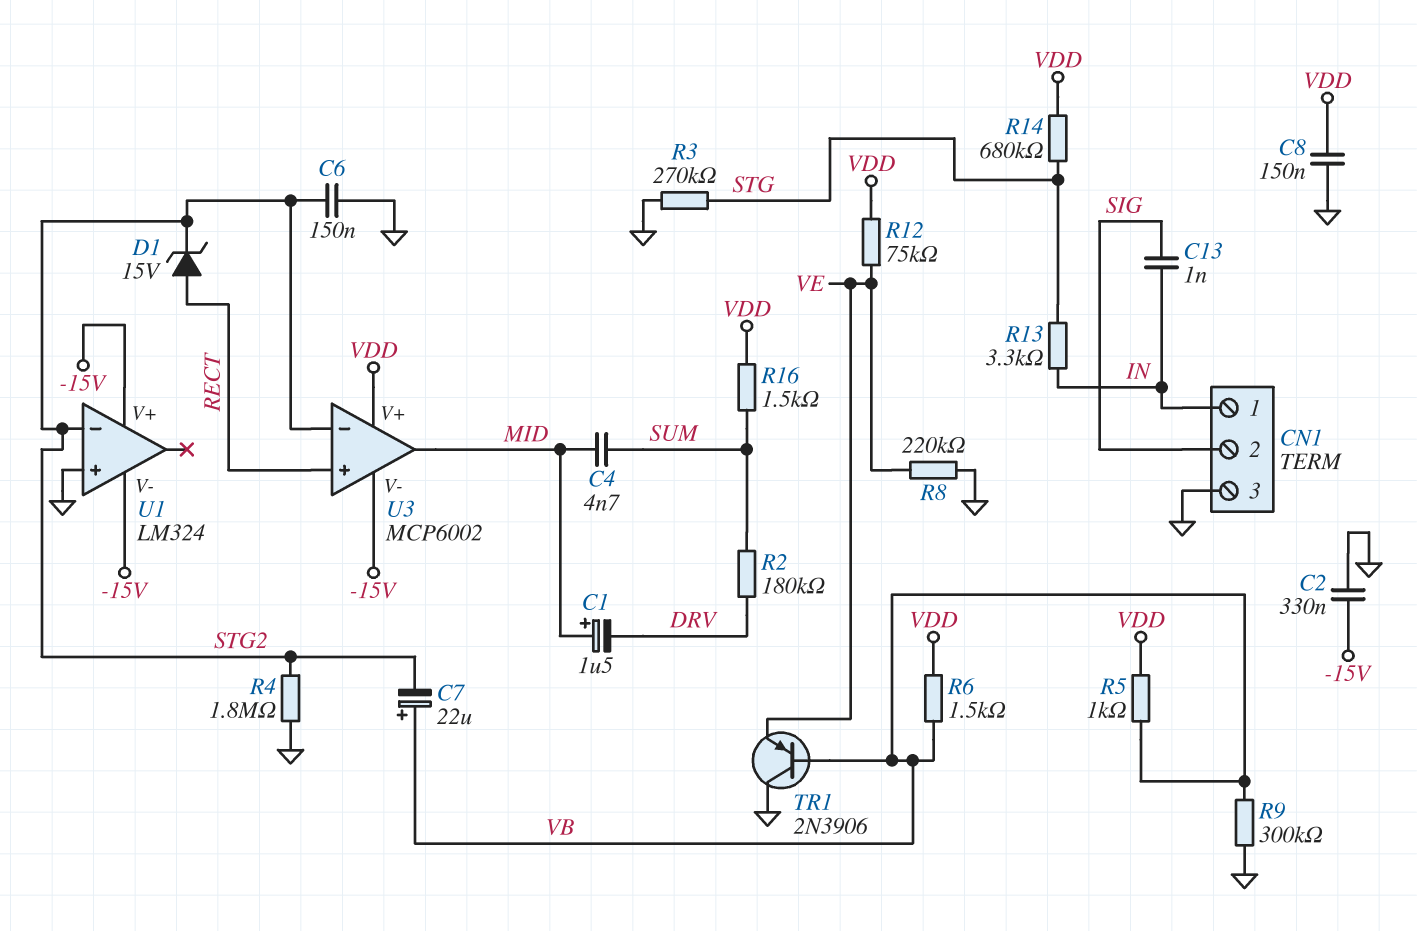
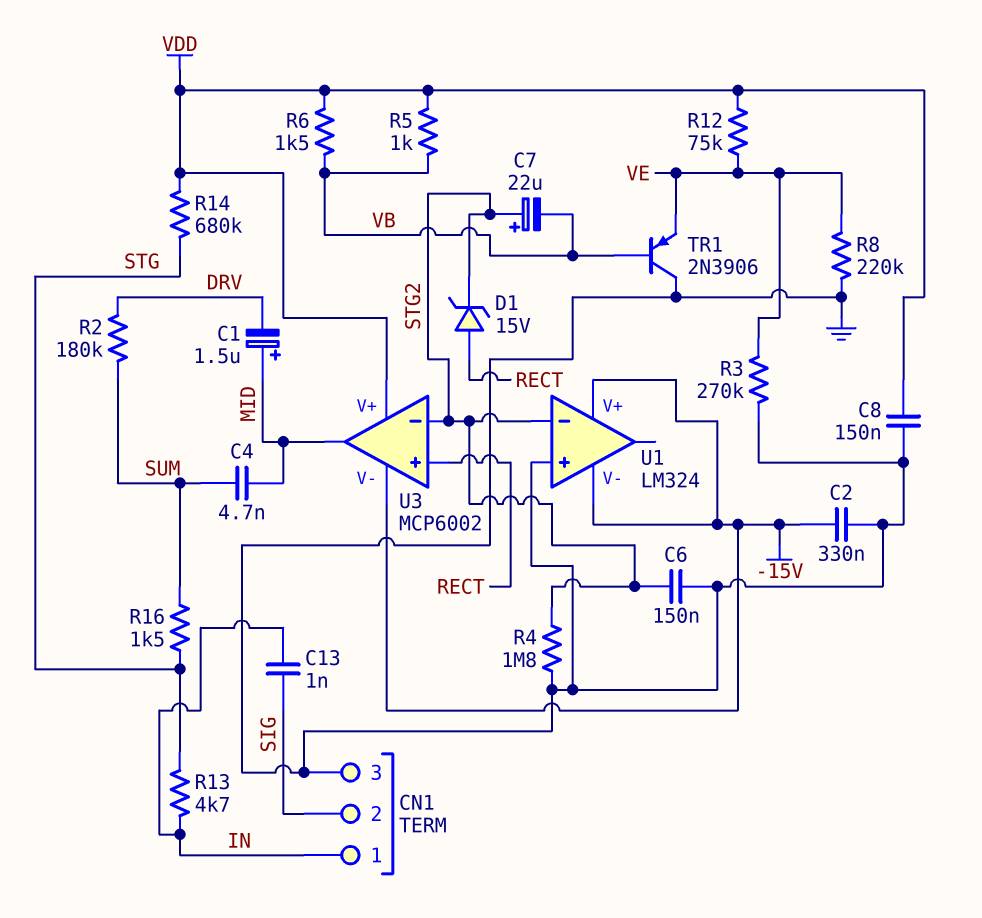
C7: 22uF (plus VB, minus STG2) -> 22uF (plus STG2, minus VB)
R3: 270k (GND, STG) -> 270k (GND, VE)
R9: 300k (GND, VB) -> none
R13: 3.3k (IN, STG) -> 4.7k (IN, STG)
R16: 1.5k (SUM, VDD) -> 1.5k (STG, SUM)

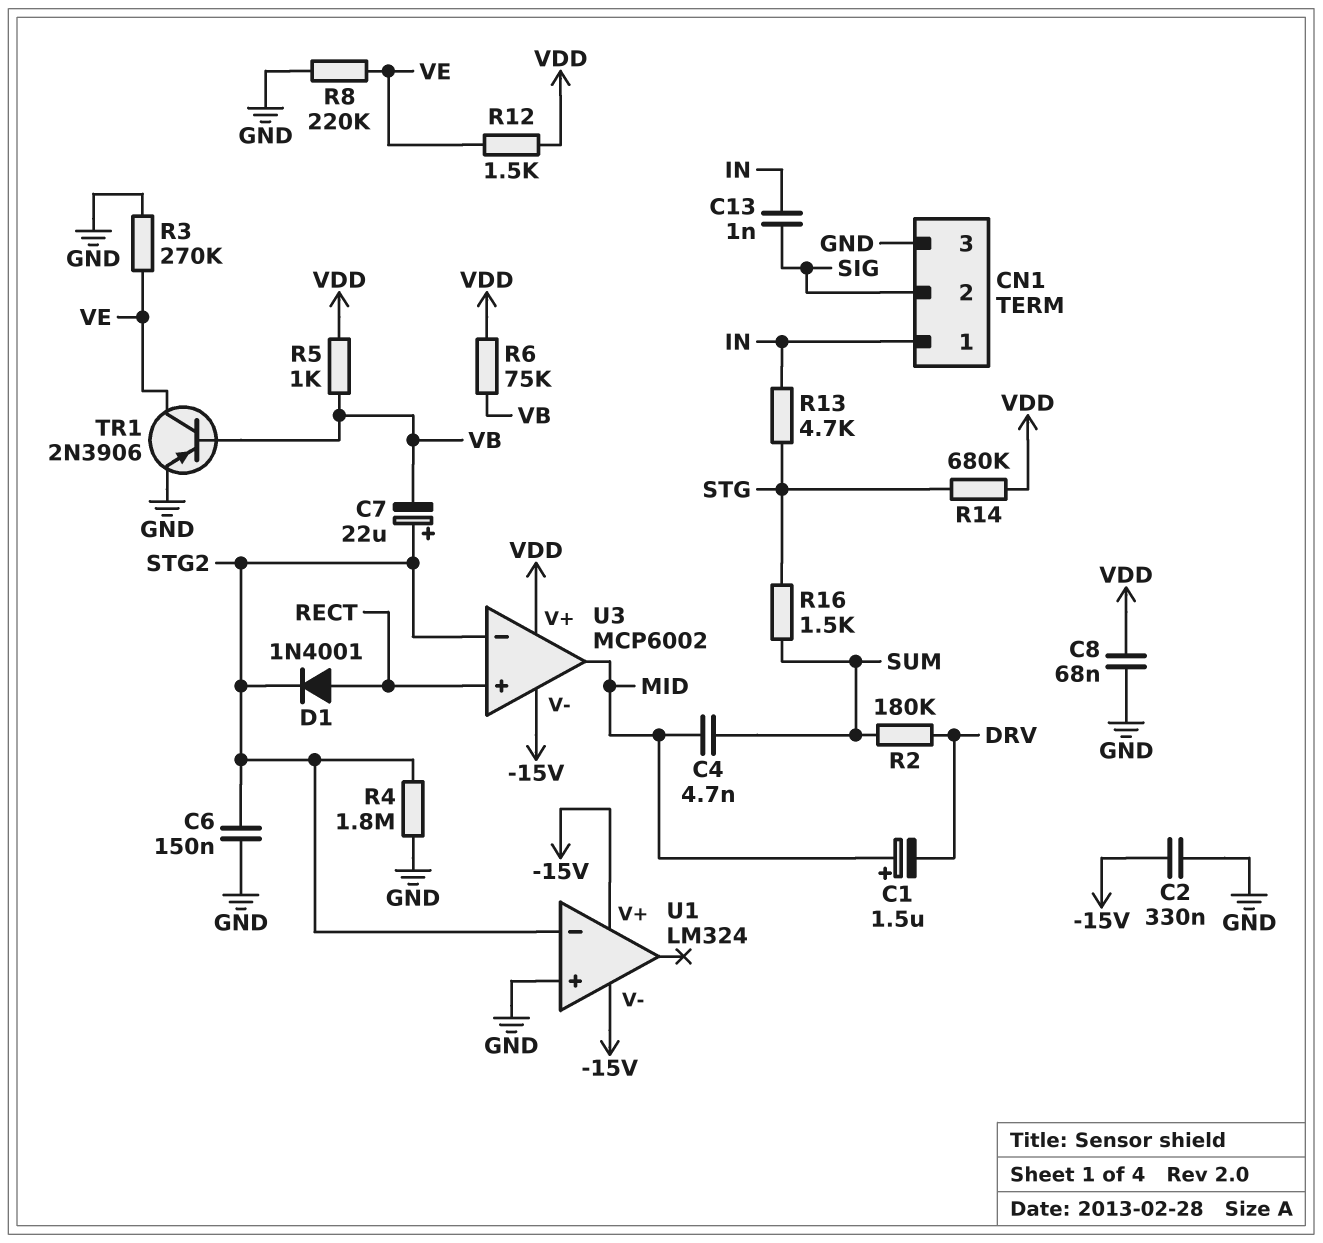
C8: 150nF (GND, VDD) -> 68nF (GND, VDD)
D1: zener 15V (A RECT, K STG2) -> diode 1N4001 (A RECT, K STG2)
R6: 1.5k (VB, VDD) -> 75k (VB, VDD)
R12: 75k (VDD, VE) -> 1.5k (VDD, VE)
TR1: PNP 2N3906 (B VB, C GND, E VE) -> PNP 2N3906 (B VB, C VE, E GND)

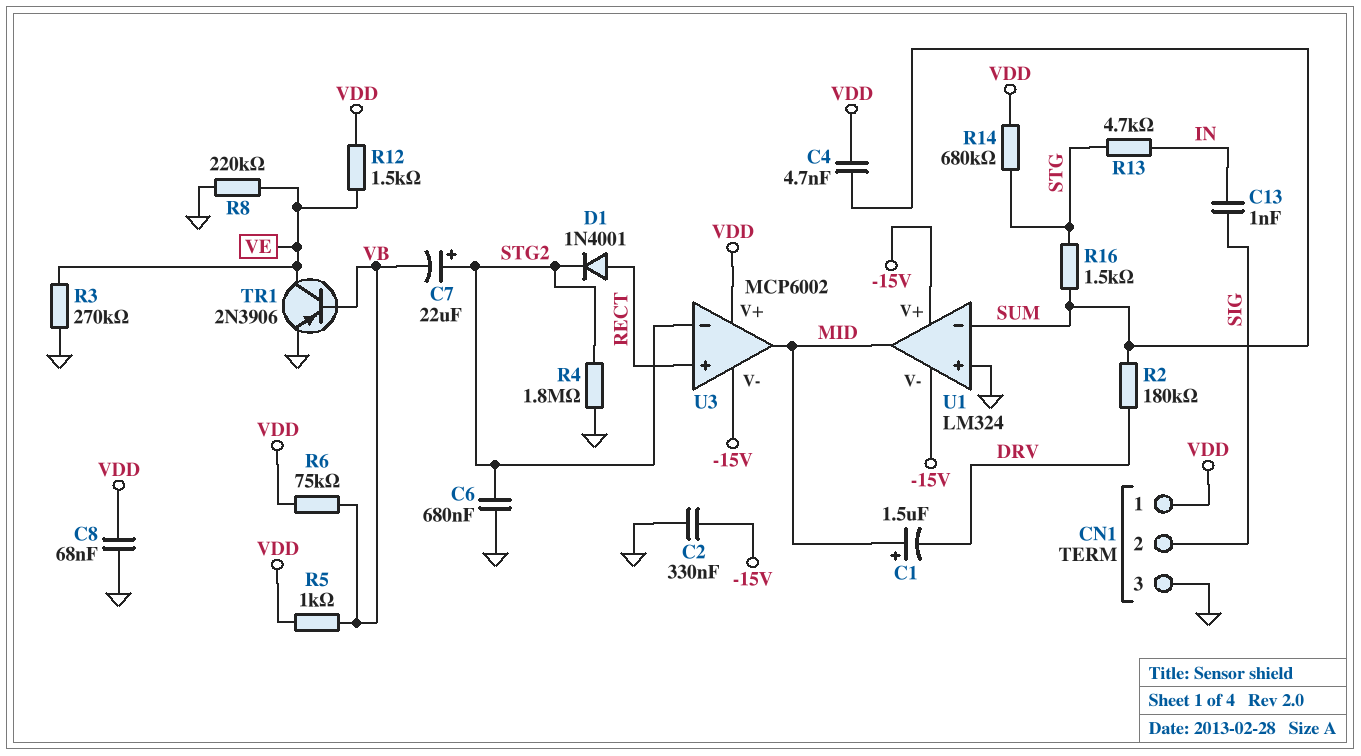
C4: 4.7nF (MID, SUM) -> 4.7nF (SUM, VDD)
C6: 150nF (GND, STG2) -> 680nF (GND, STG2)
CN1 pin 1: IN -> VDD
U1 pin in-: STG2 -> SUM
U1 pin out: none -> MID

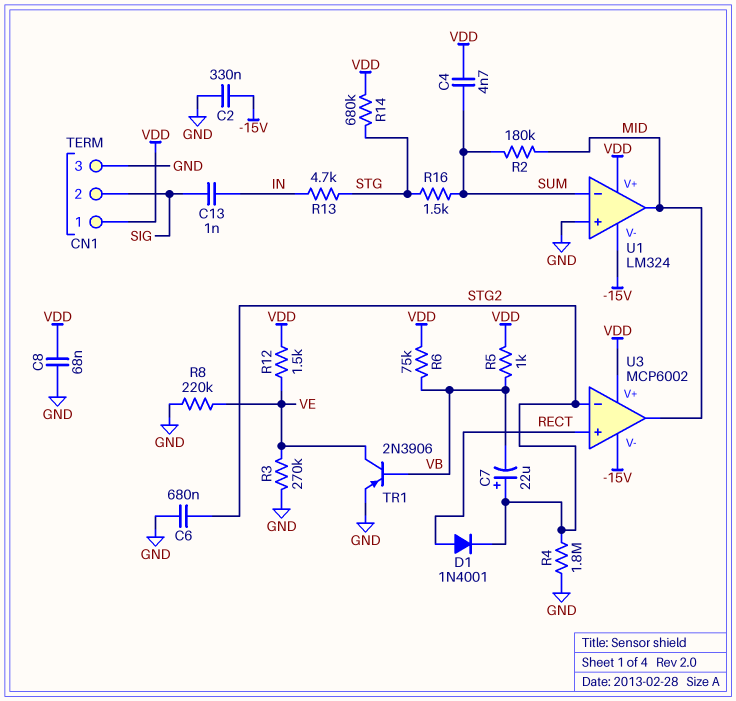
C1: 1.5uF (plus MID, minus DRV) -> none
R2: 180k (DRV, SUM) -> 180k (MID, SUM)
U1 pin V+: -15V -> VDD

